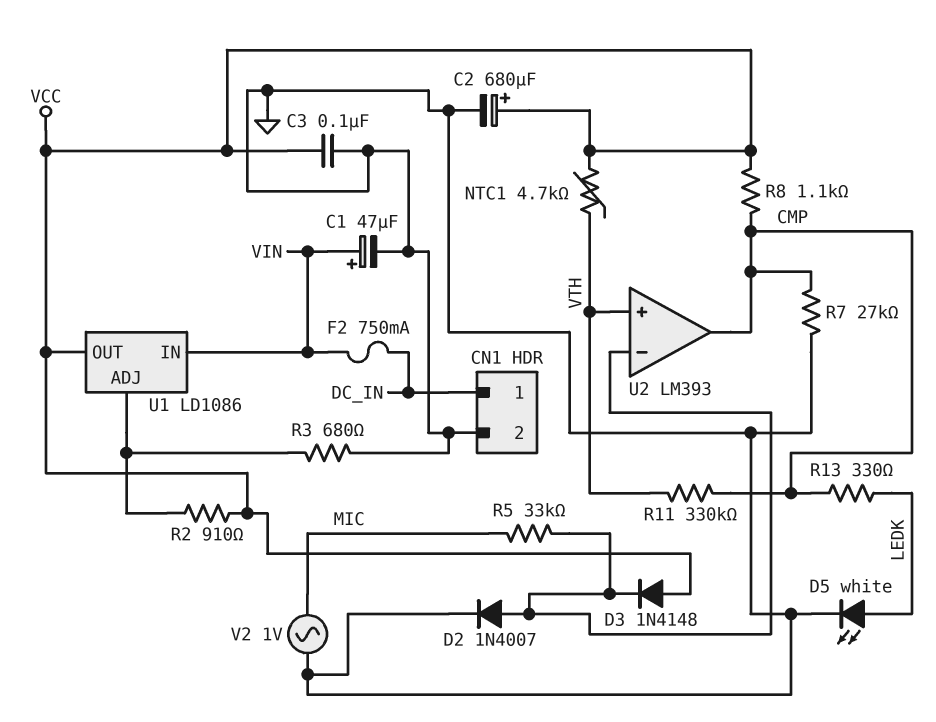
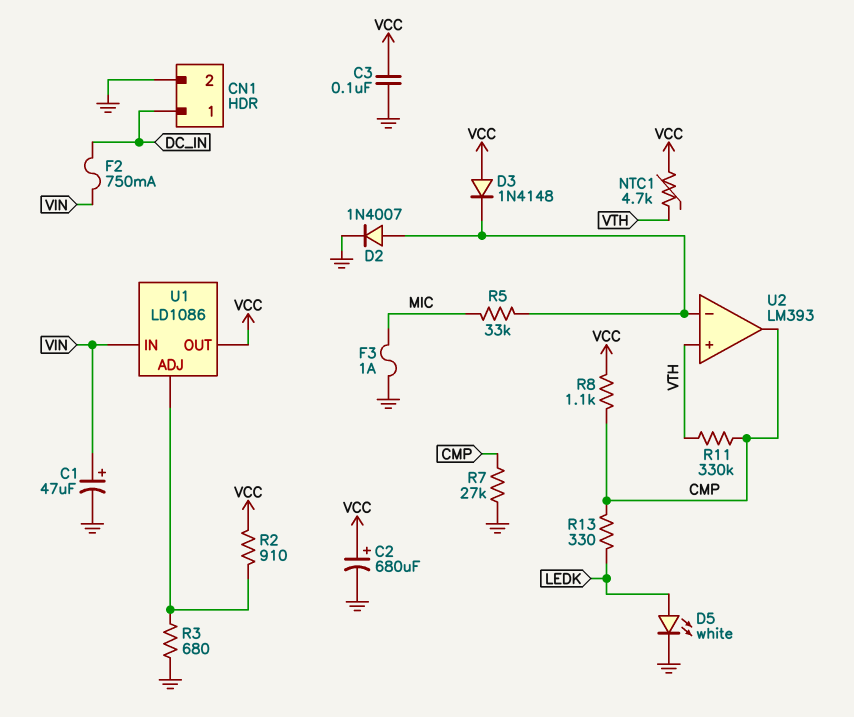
F3: none -> 1A (GND, MIC)
V2: AC 1V (GND, MIC) -> none

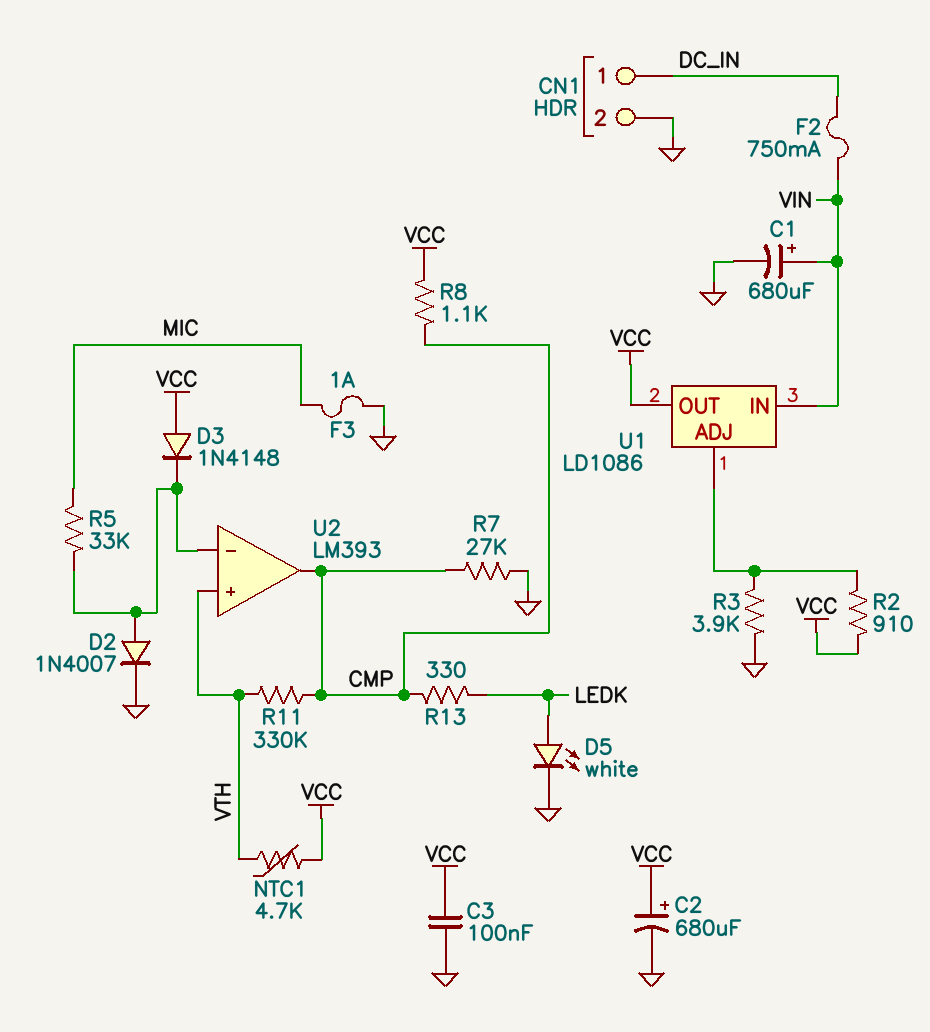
C1: 47uF (plus VIN, minus GND) -> 680uF (plus VIN, minus GND)
R3: 680 (GND, U1/ADJ) -> 3.9k (GND, U1/ADJ)

